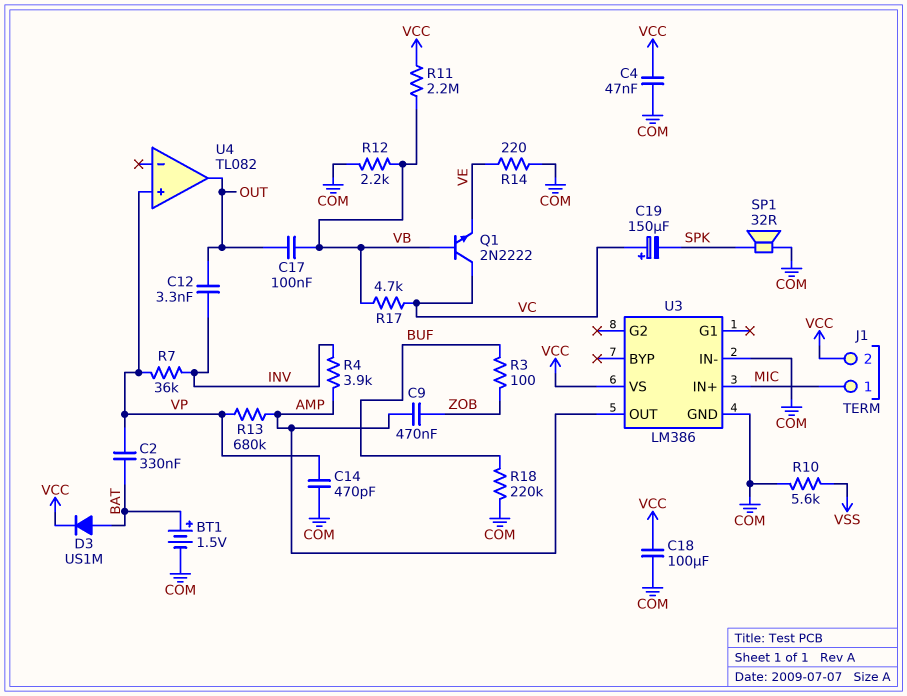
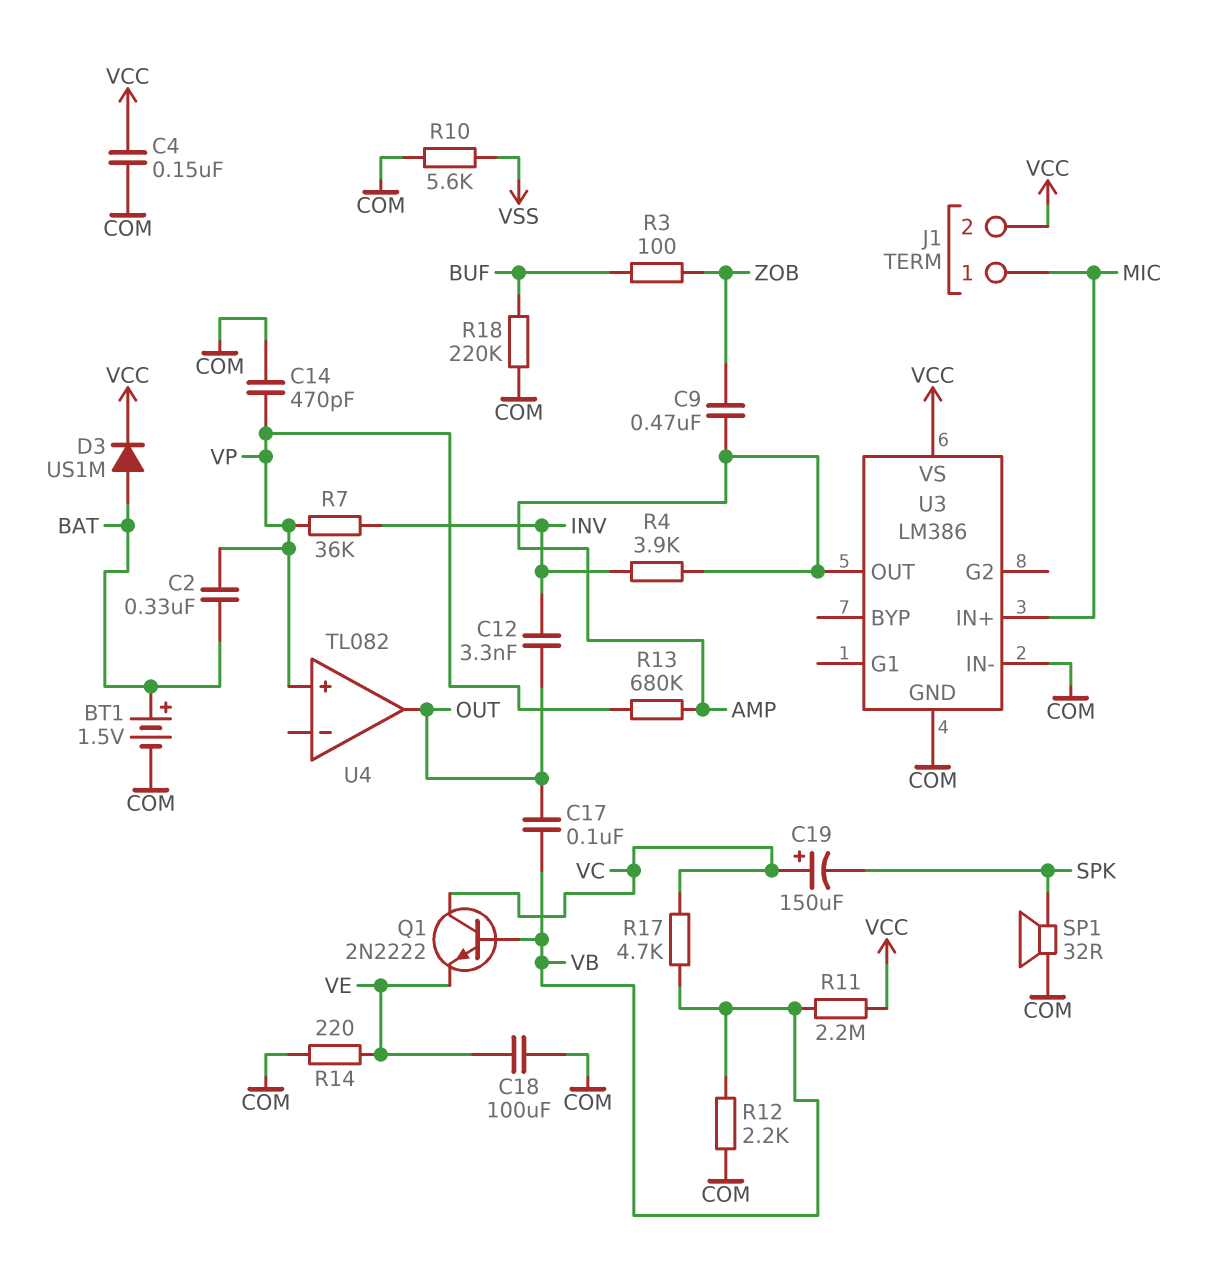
C4: 47nF (COM, VCC) -> 150nF (COM, VCC)
C18: 100uF (COM, VCC) -> 100uF (COM, VE)

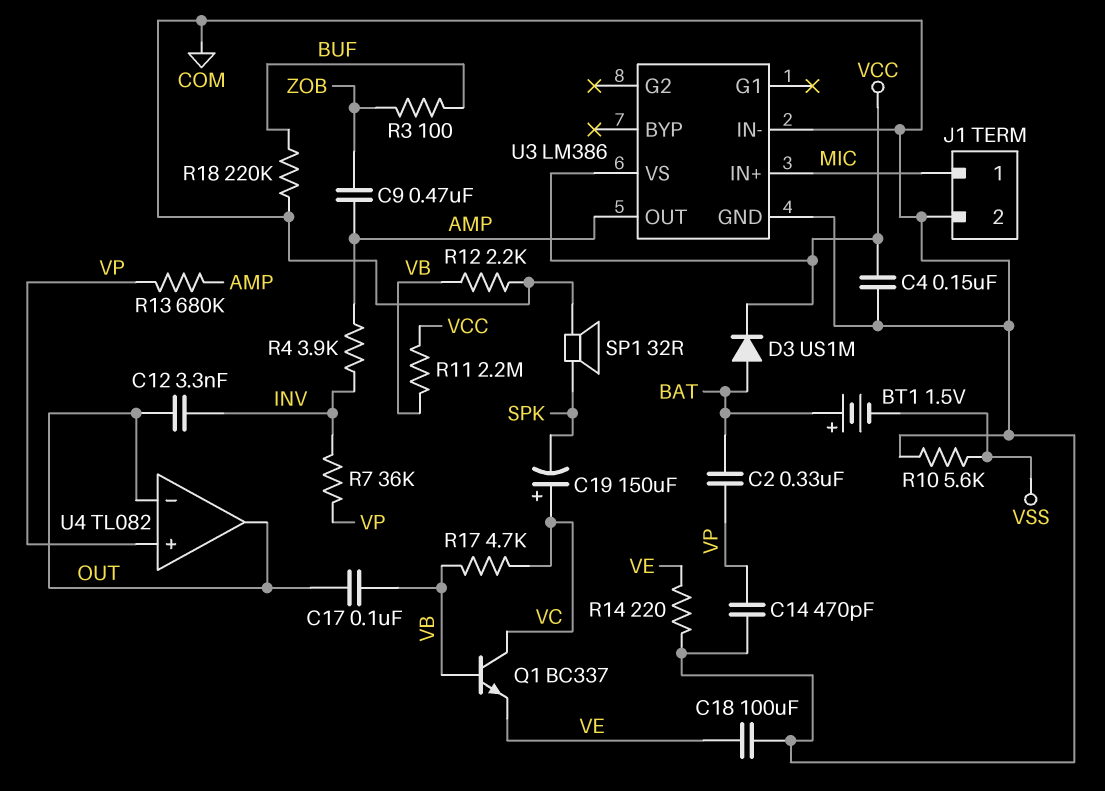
BT1: 1.5V (plus BAT, minus COM) -> 1.5V (plus BAT, minus VSS)
J1 pin 2: VCC -> COM
Q1: NPN 2N2222 (B VB, C VC, E VE) -> NPN BC337 (B VB, C VC, E VE)
U4 pin in-: none -> OUT

